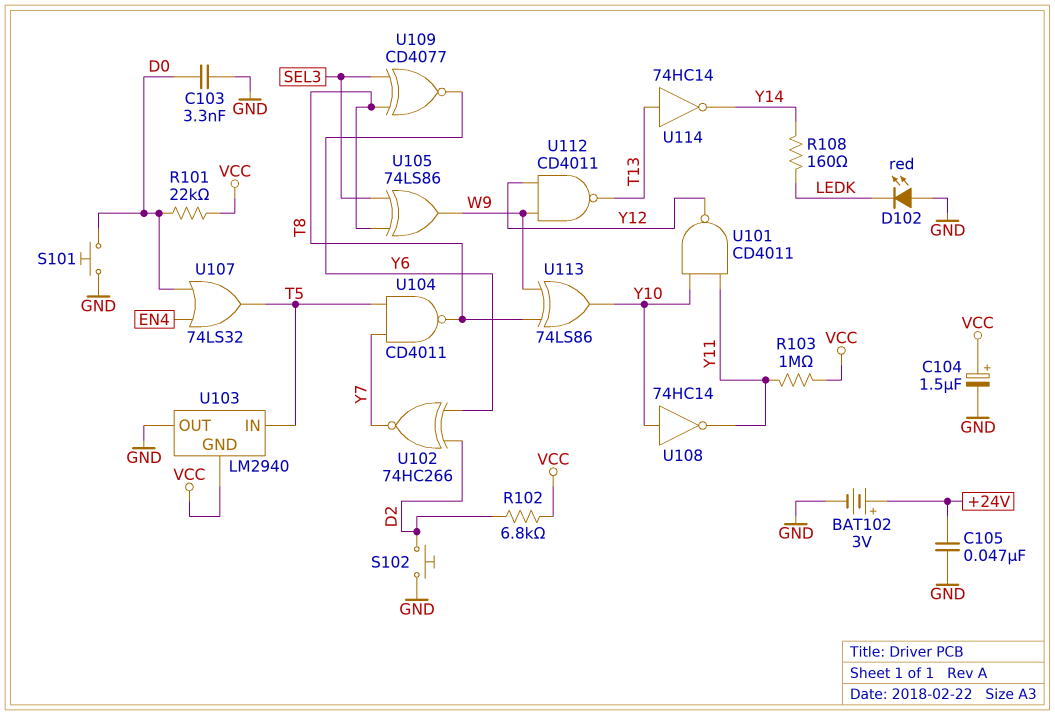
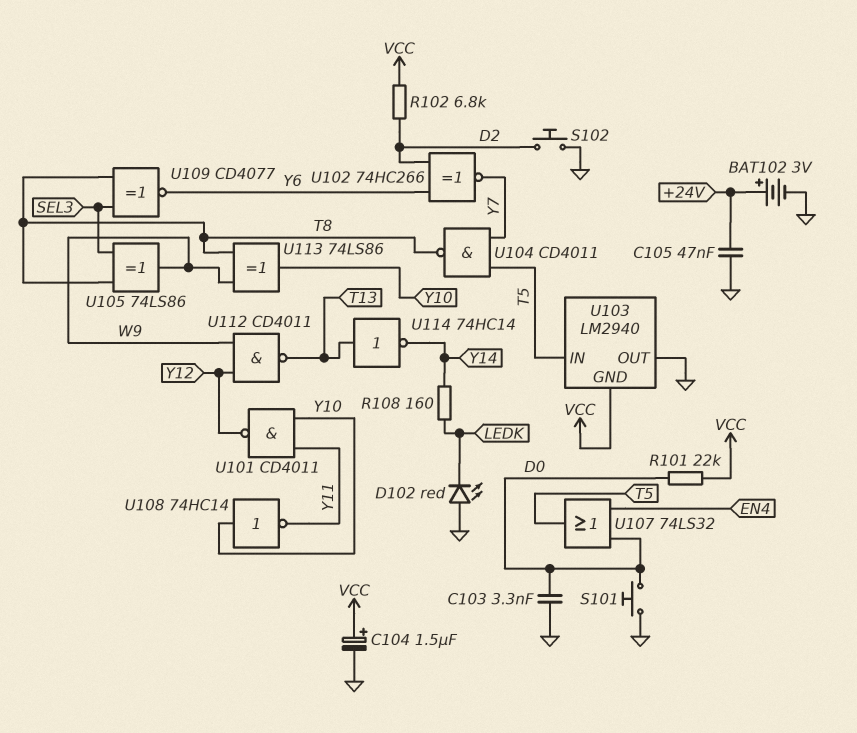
R103: 1M (VCC, Y11) -> none

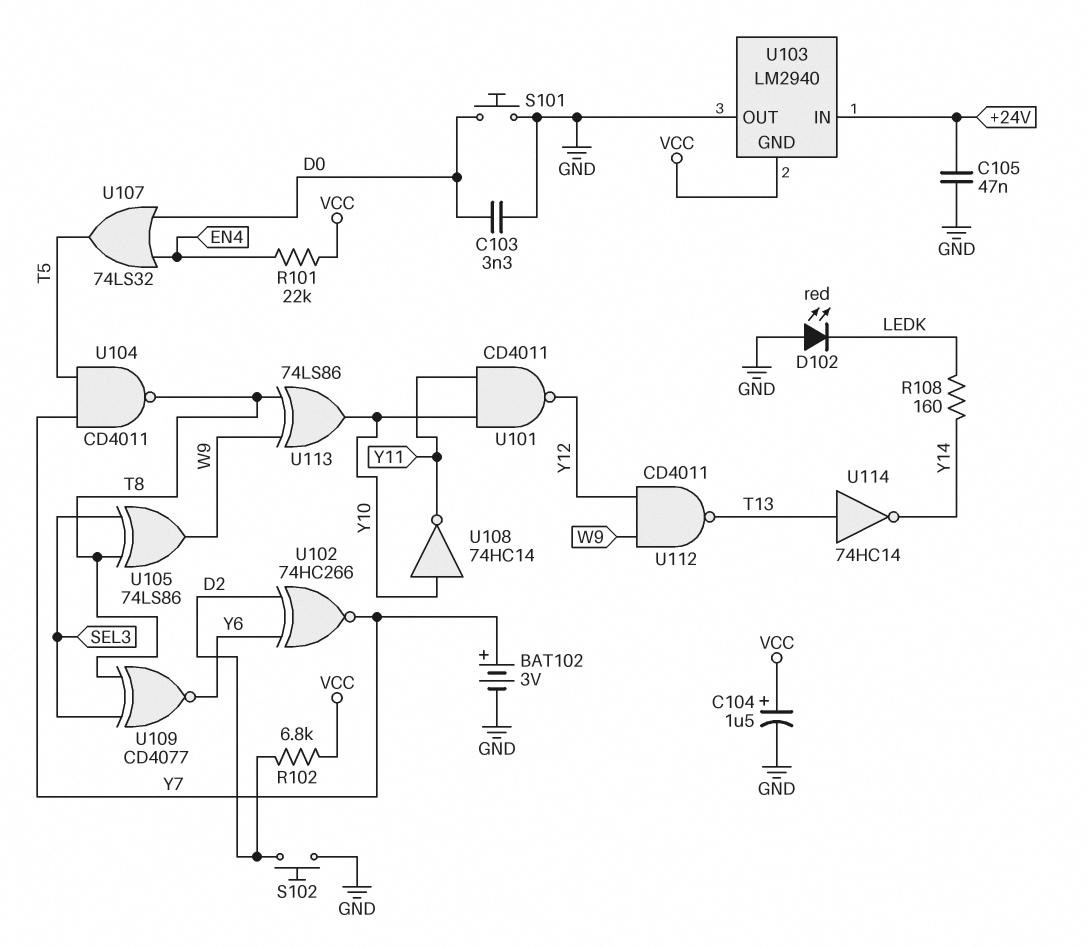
BAT102: 3V (plus +24V, minus GND) -> 3V (plus Y7, minus GND)
R101: 22k (D0, VCC) -> 22k (EN4, VCC)
U103 pin IN: T5 -> +24V

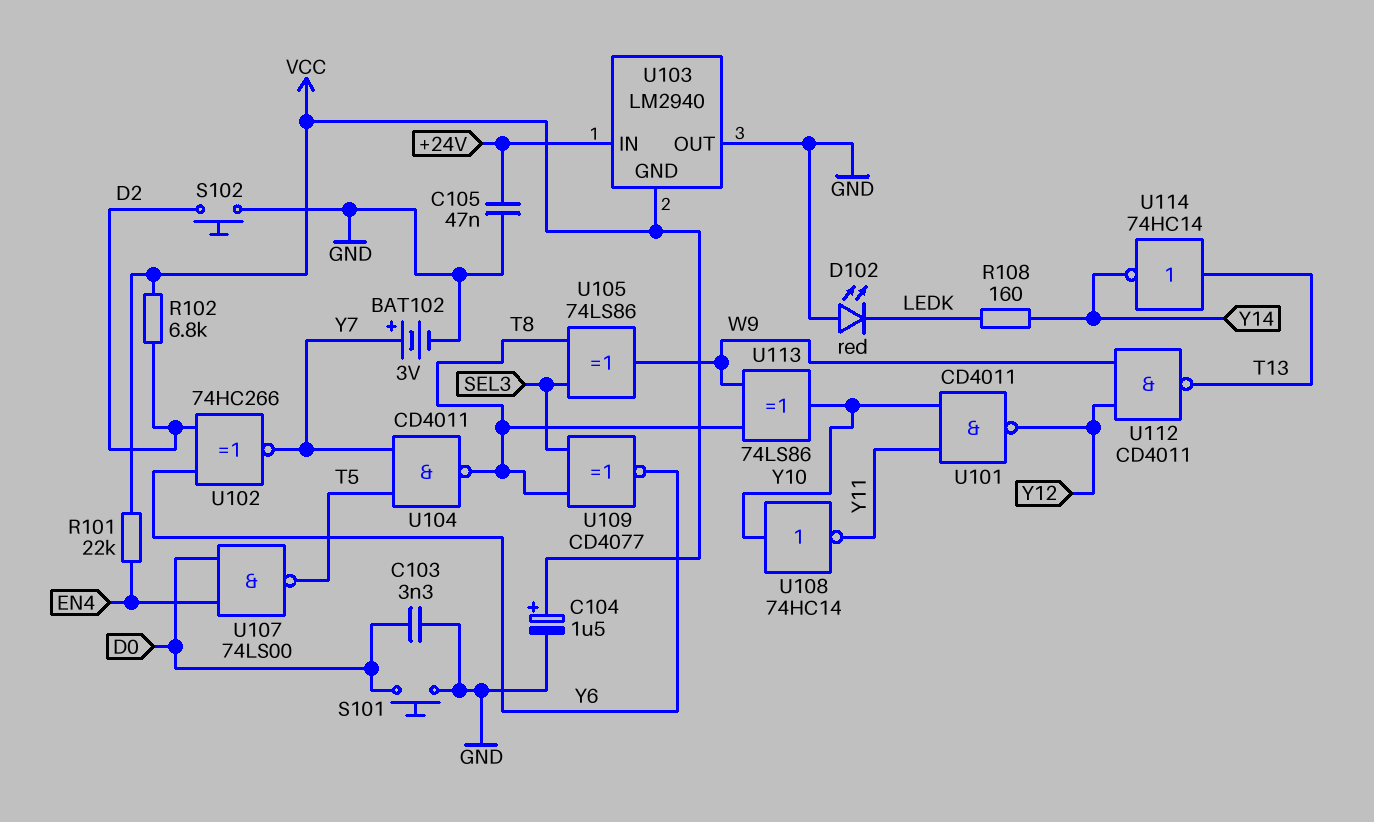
U107: OR 74LS32 (in D0, in EN4, out T5) -> NAND 74LS00 (in D0, in EN4, out T5)

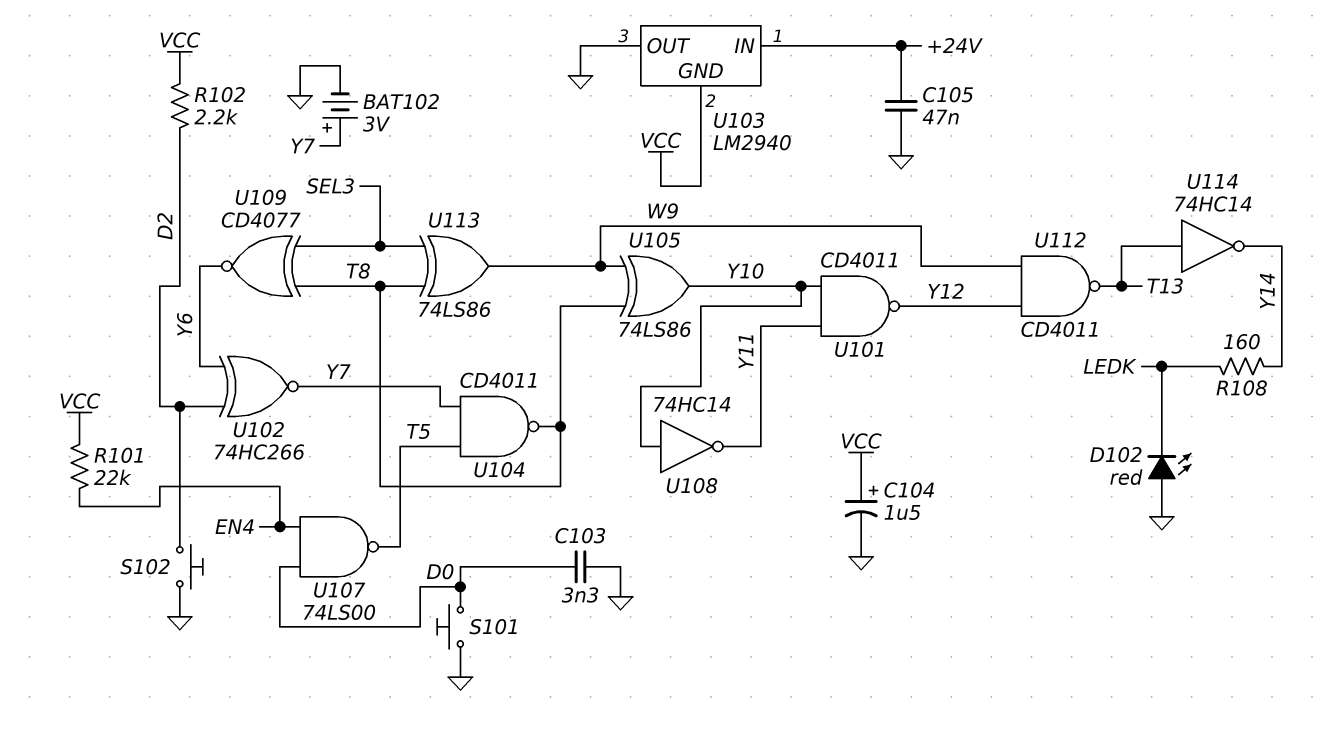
R102: 6.8k (D2, VCC) -> 2.2k (D2, VCC)
U105: XOR 74LS86 (in SEL3, in T8, out W9) -> XOR 74LS86 (in T8, in W9, out Y10)
U113: XOR 74LS86 (in T8, in W9, out Y10) -> XOR 74LS86 (in SEL3, in T8, out W9)

